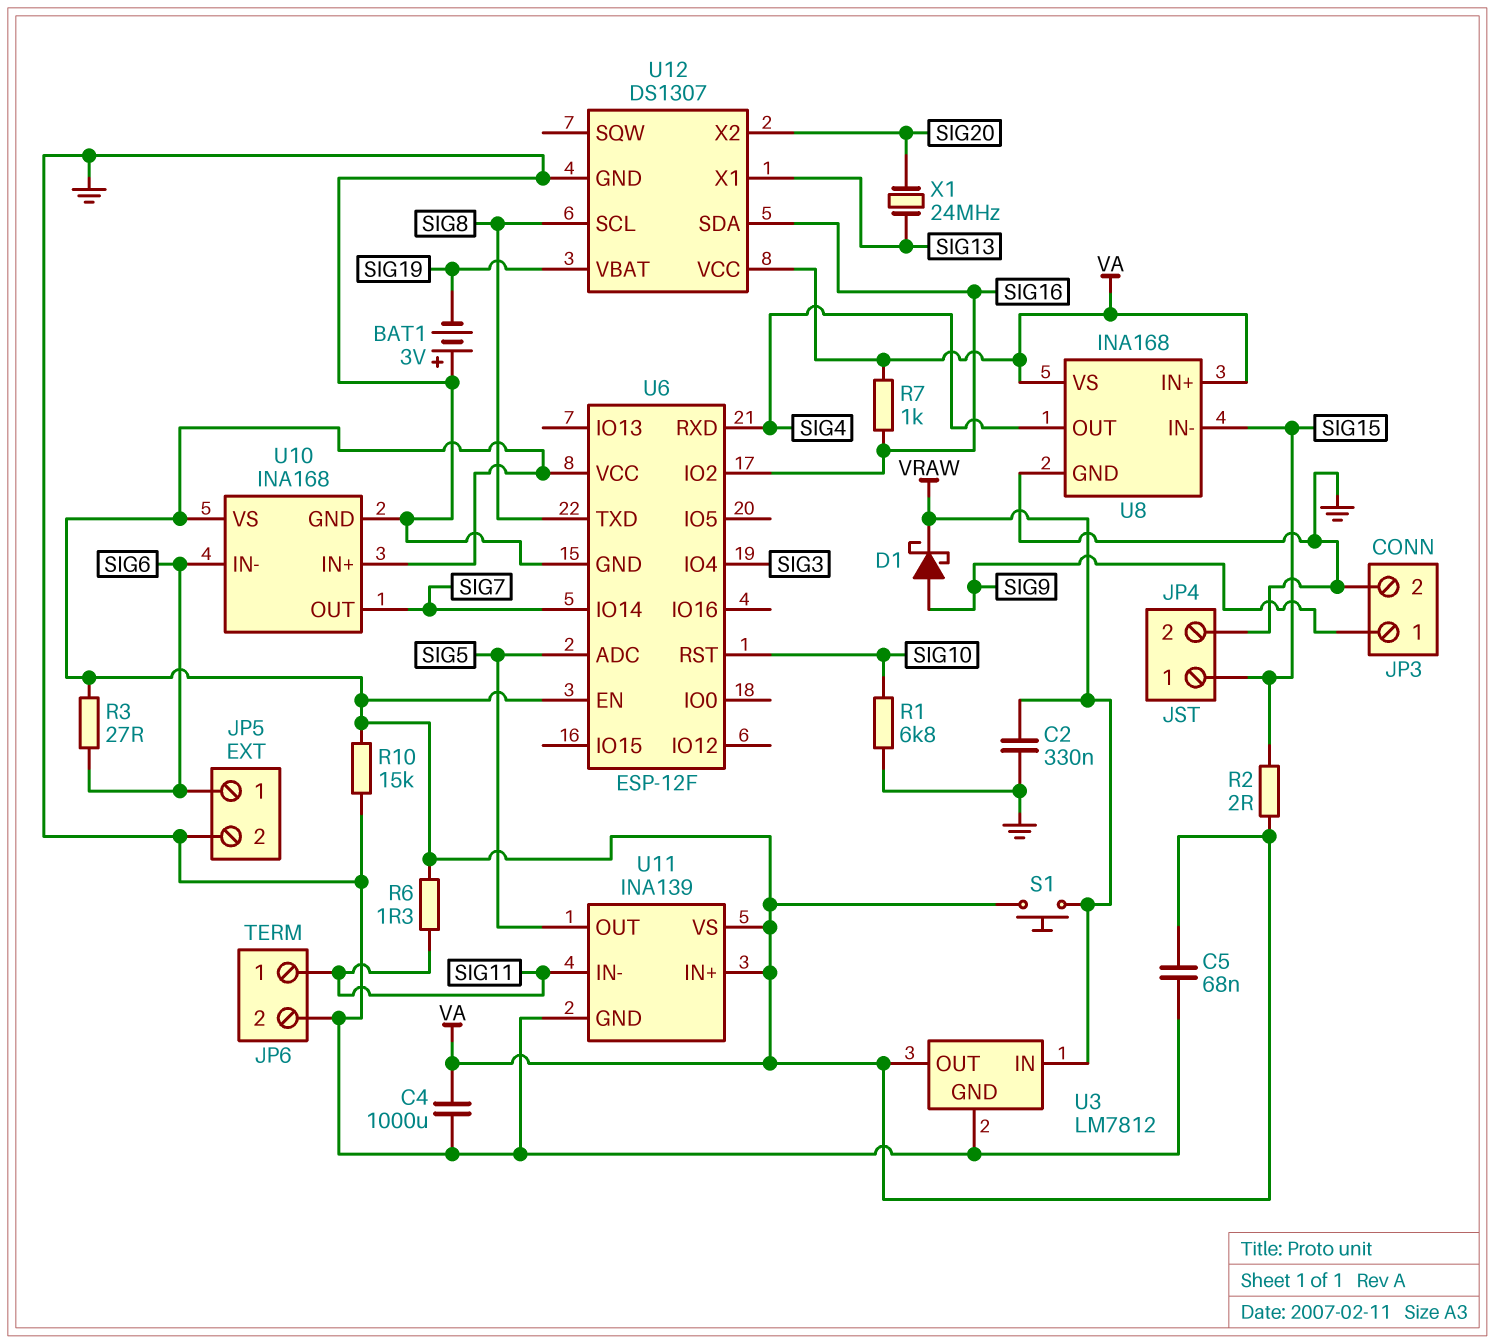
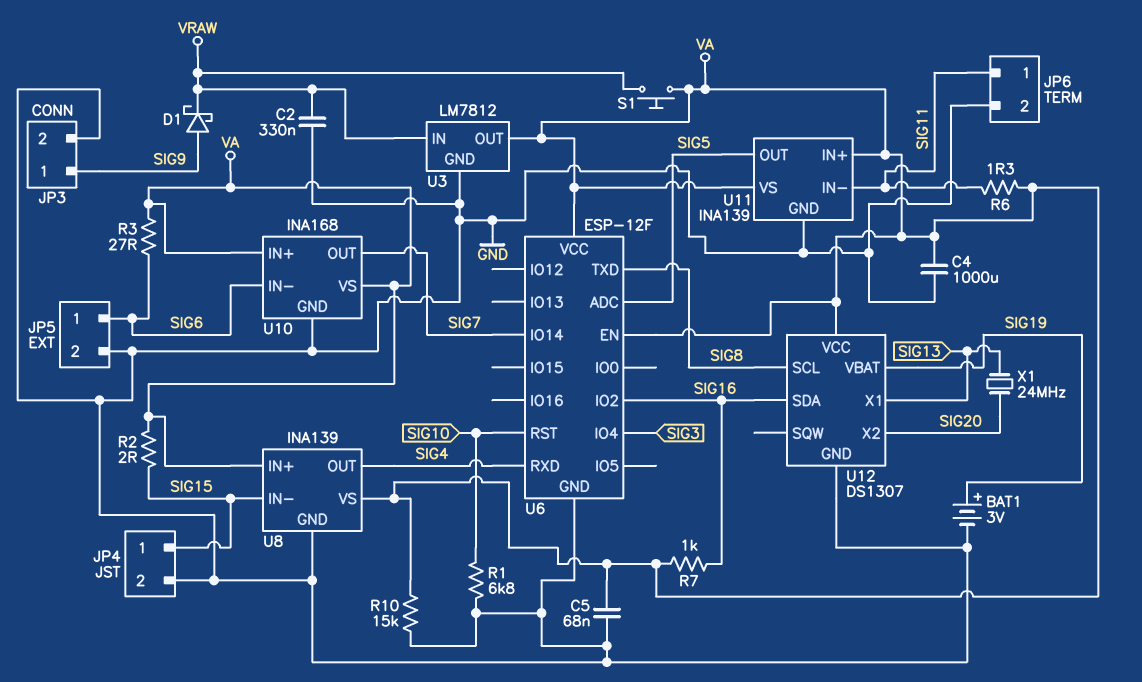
BAT1: 3V (plus GND, minus SIG19) -> 3V (plus SIG19, minus GND)
U8: INA168 -> INA139

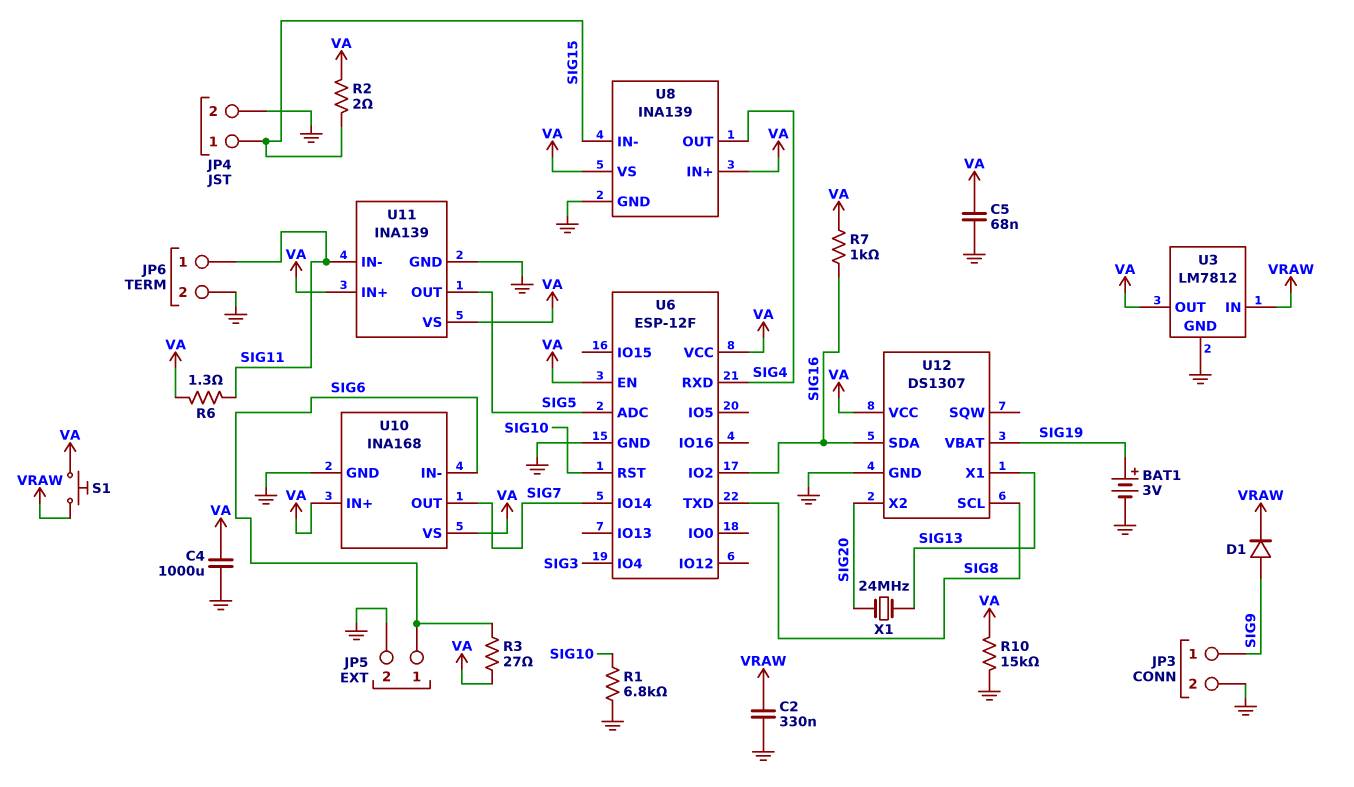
D1: schottky (A SIG9, K VRAW) -> diode (A SIG9, K VRAW)

